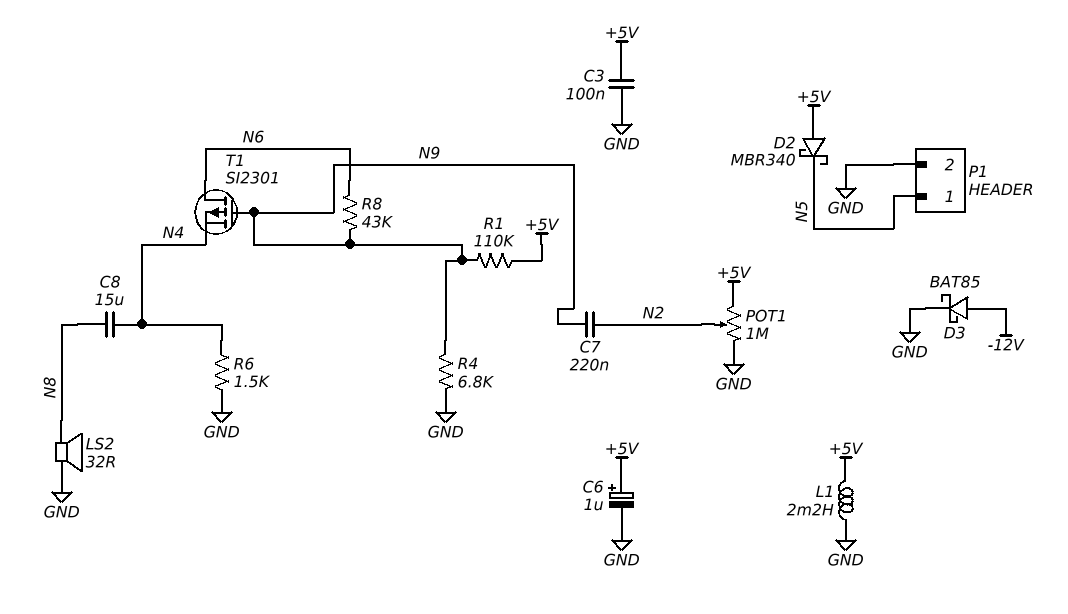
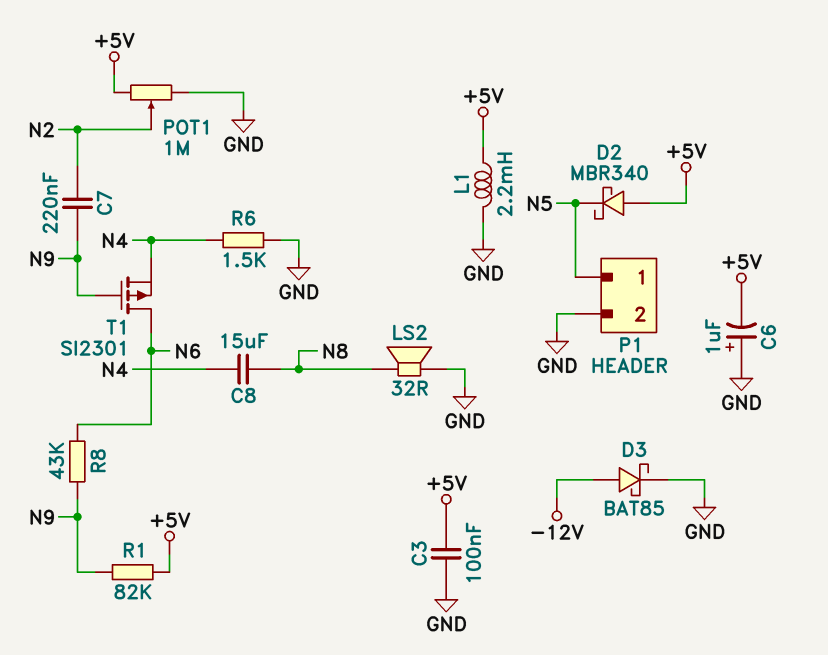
C6: 1uF (plus +5V, minus GND) -> 1uF (plus GND, minus +5V)
R1: 110k (+5V, N9) -> 82k (+5V, N9)
R4: 6.8k (GND, N9) -> none

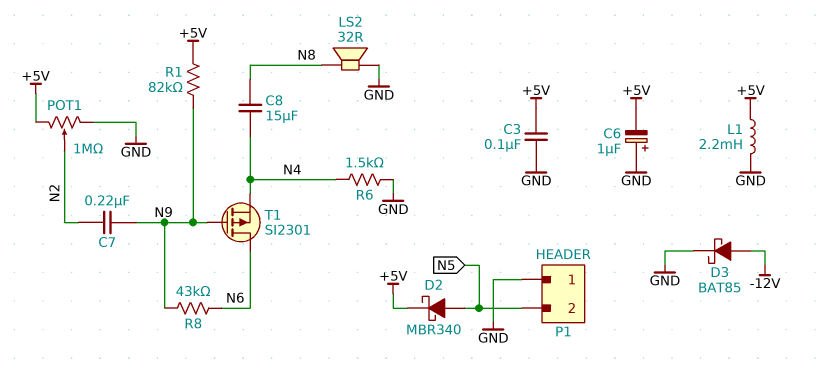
D2: schottky MBR340 (A +5V, K N5) -> schottky MBR340 (A N5, K +5V)
P1 pin 1: N5 -> GND
P1 pin 2: GND -> N5

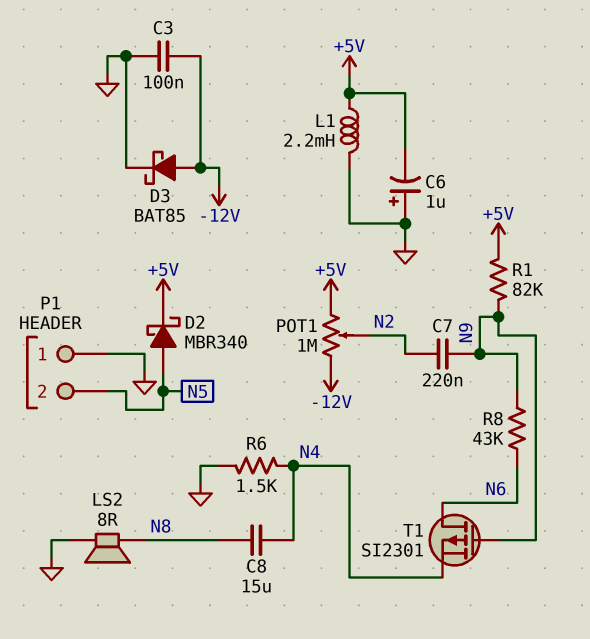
C3: 100nF (+5V, GND) -> 100nF (-12V, GND)
LS2: speaker 32R (GND, N8) -> speaker 8R (GND, N8)
POT1: 1M (+5V, GND, wiper N2) -> 1M (+5V, -12V, wiper N2)

